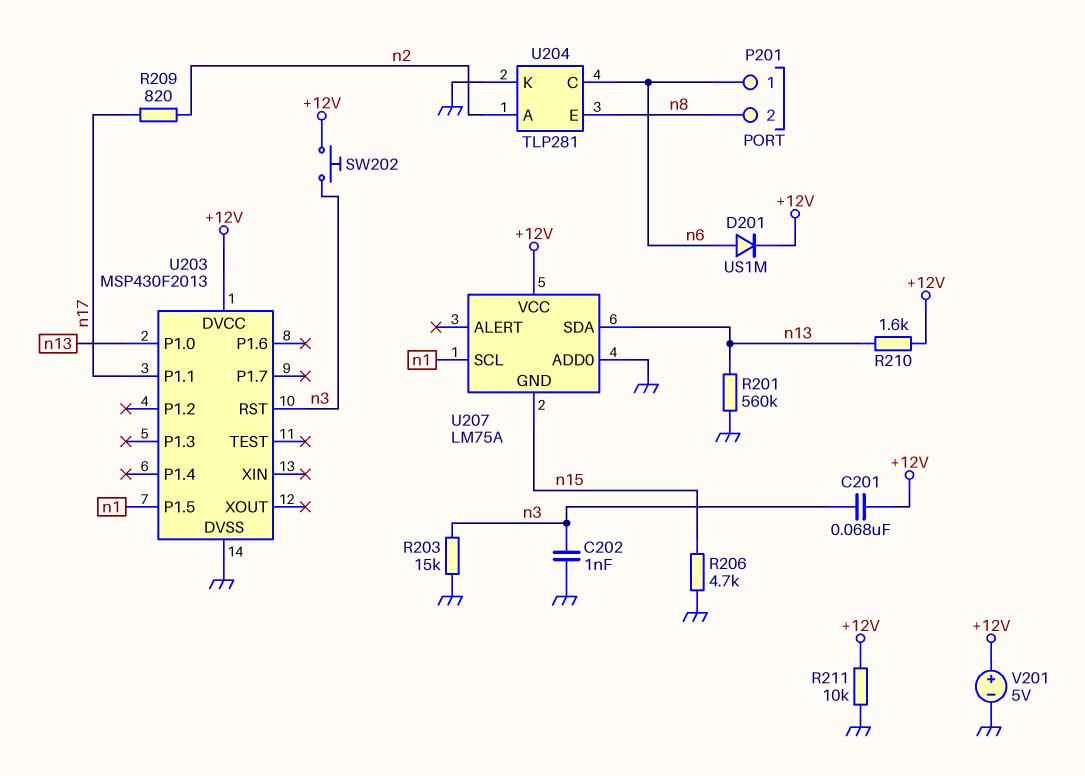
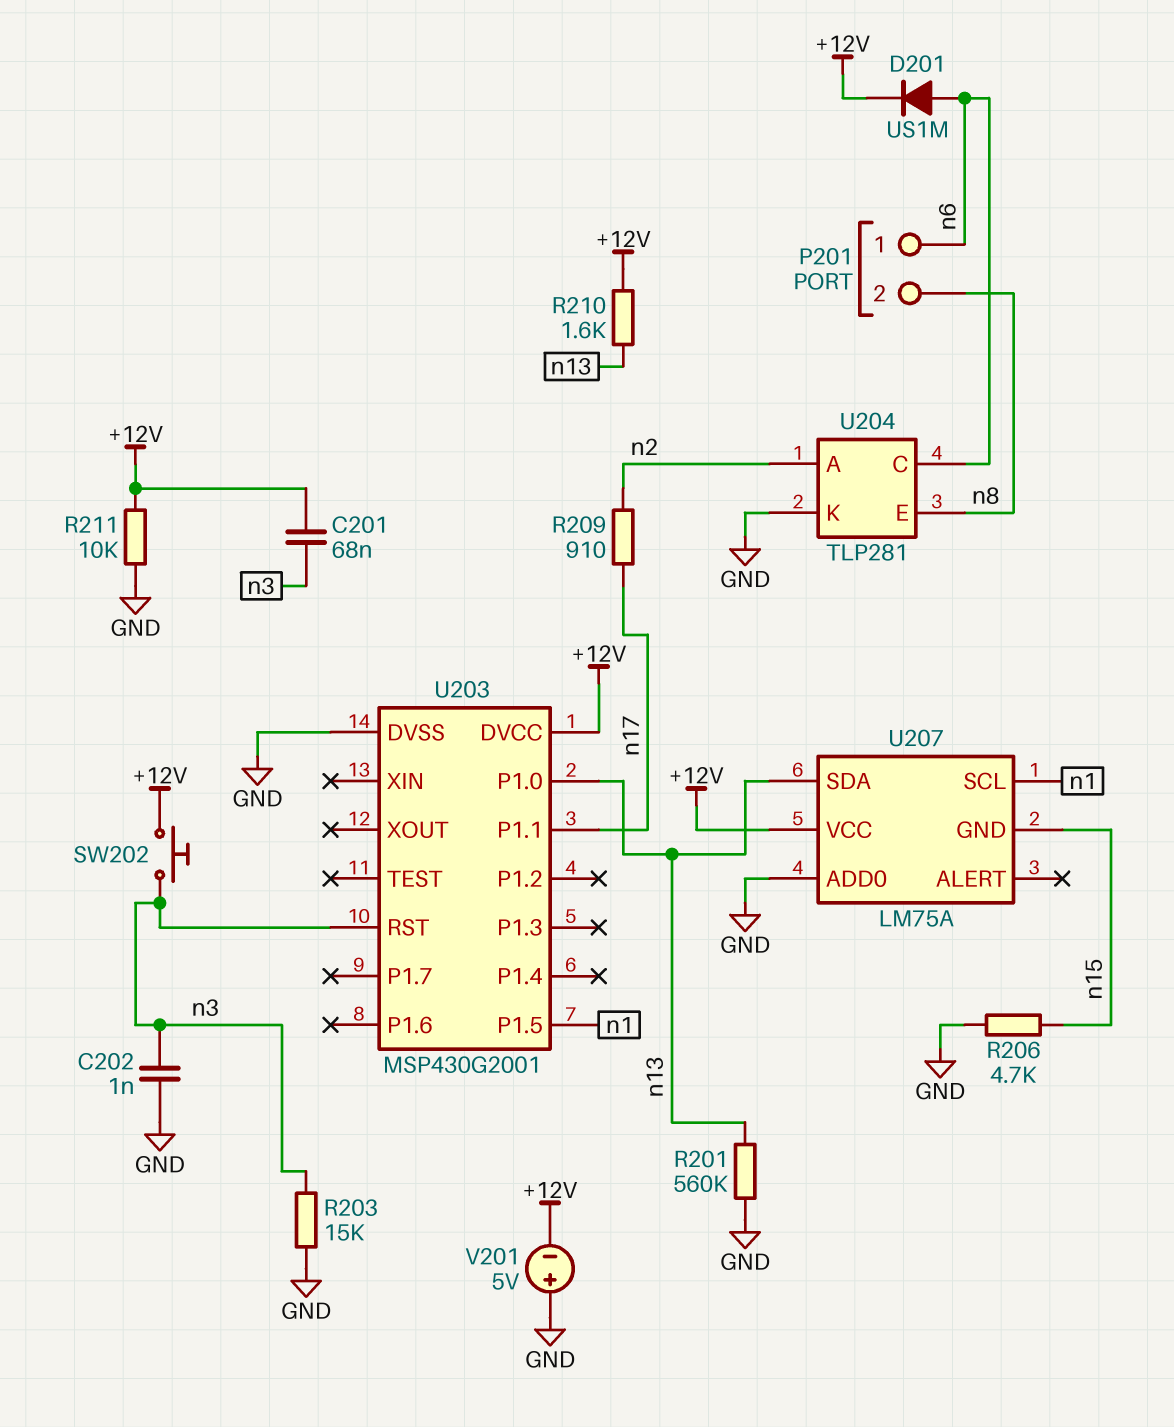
R209: 820 (n2, n17) -> 910 (n2, n17)
U203: MSP430F2013 -> MSP430G2001
V201: 5V (plus +12V, minus GND) -> 5V (plus GND, minus +12V)

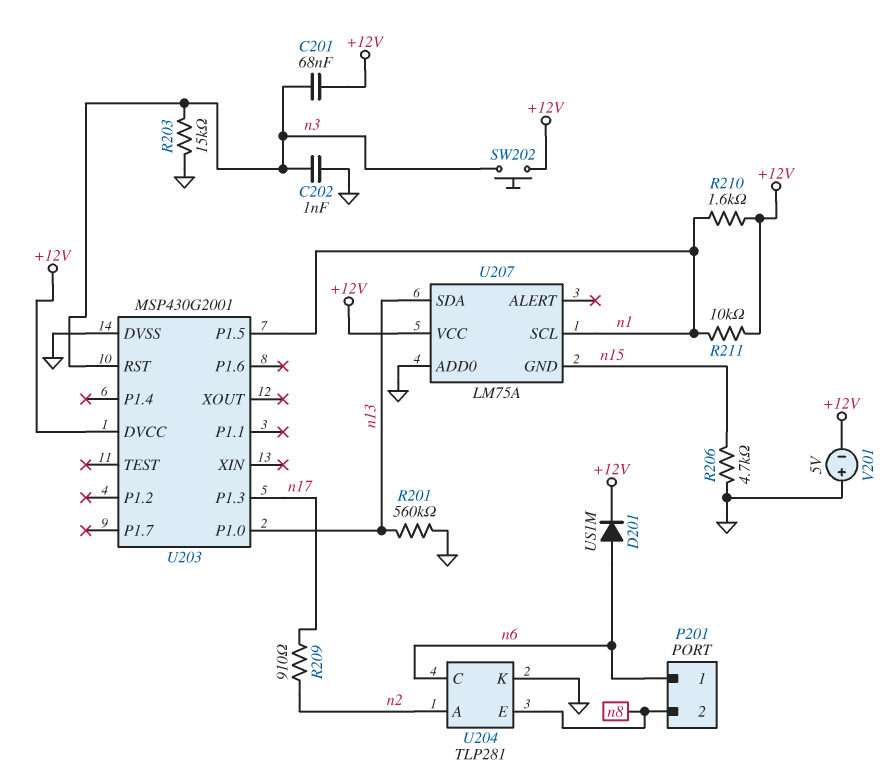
R210: 1.6k (+12V, n13) -> 1.6k (+12V, n1)
R211: 10k (+12V, GND) -> 10k (+12V, n1)
U203 pin P1.1: n17 -> none
U203 pin P1.3: none -> n17

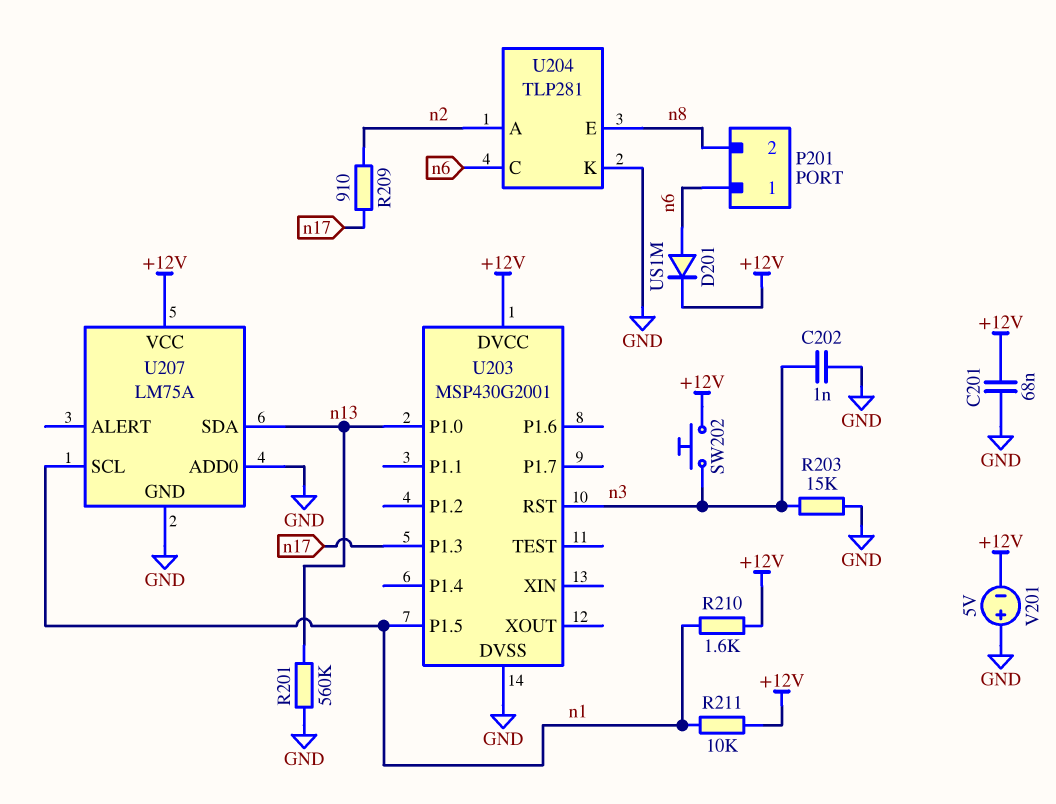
C201: 68nF (+12V, n3) -> 68nF (+12V, GND)
R206: 4.7k (GND, n15) -> none
U207 pin GND: n15 -> GND

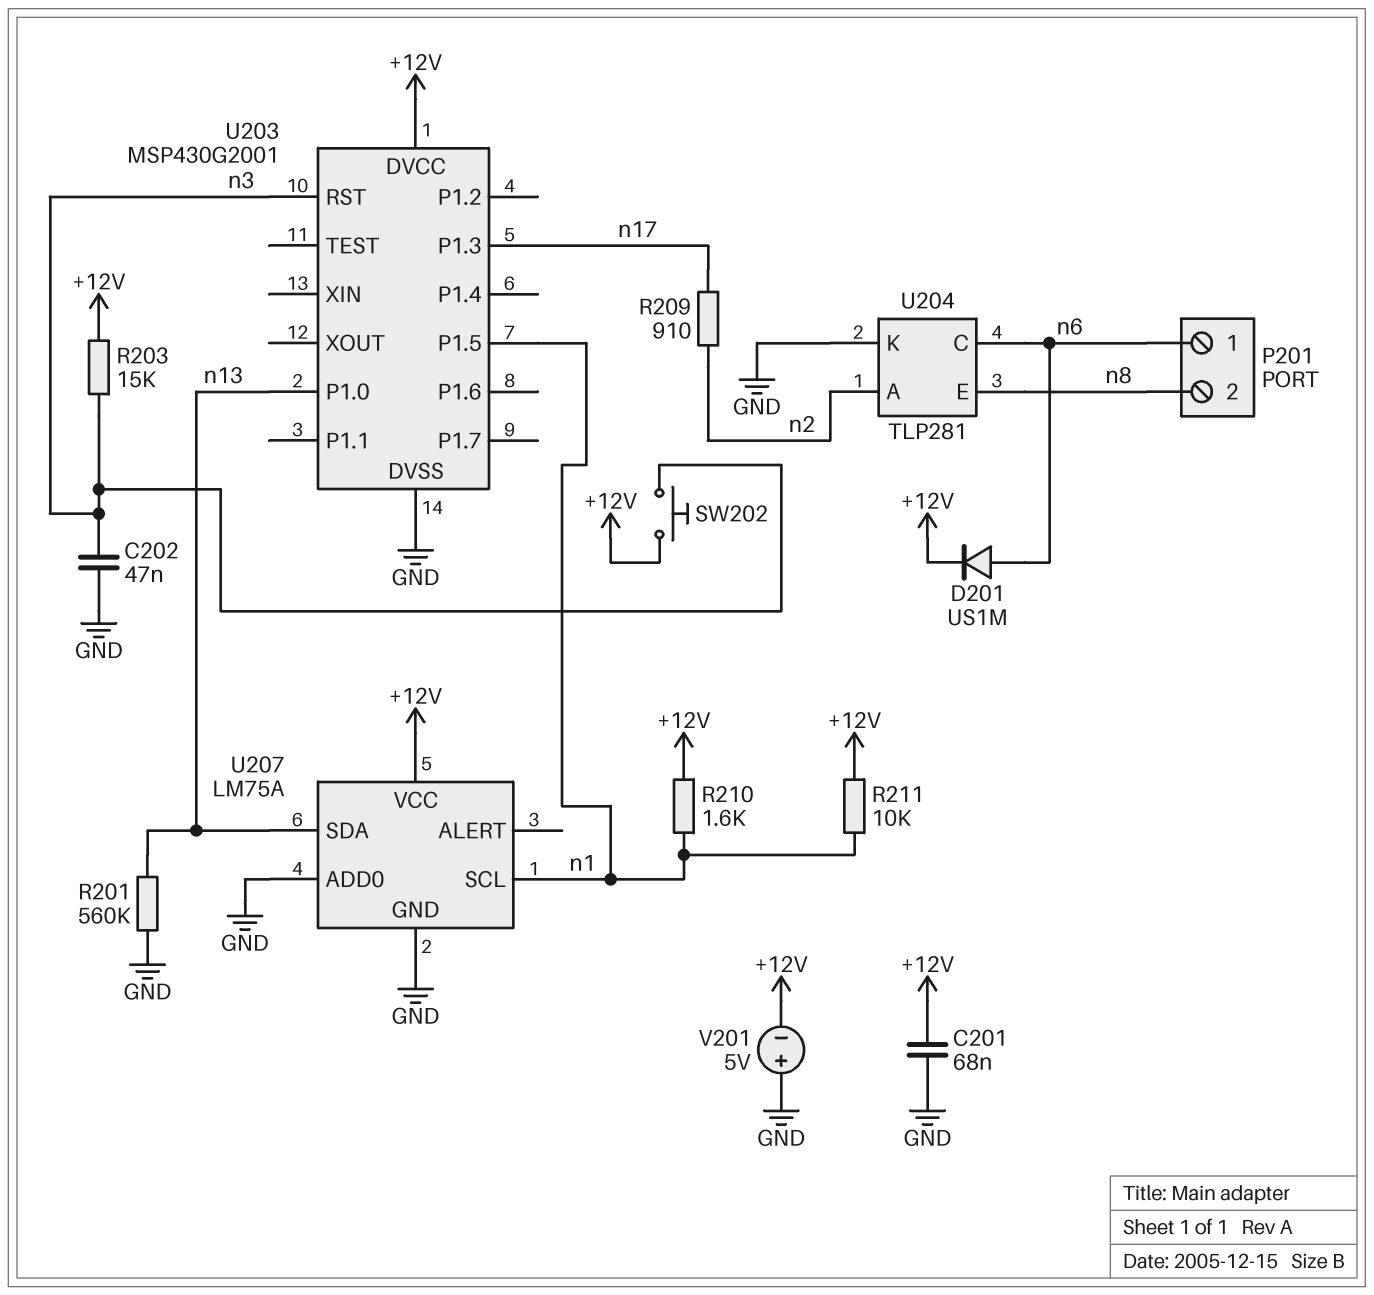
C202: 1nF (GND, n3) -> 47nF (GND, n3)
R203: 15k (GND, n3) -> 15k (+12V, n3)

